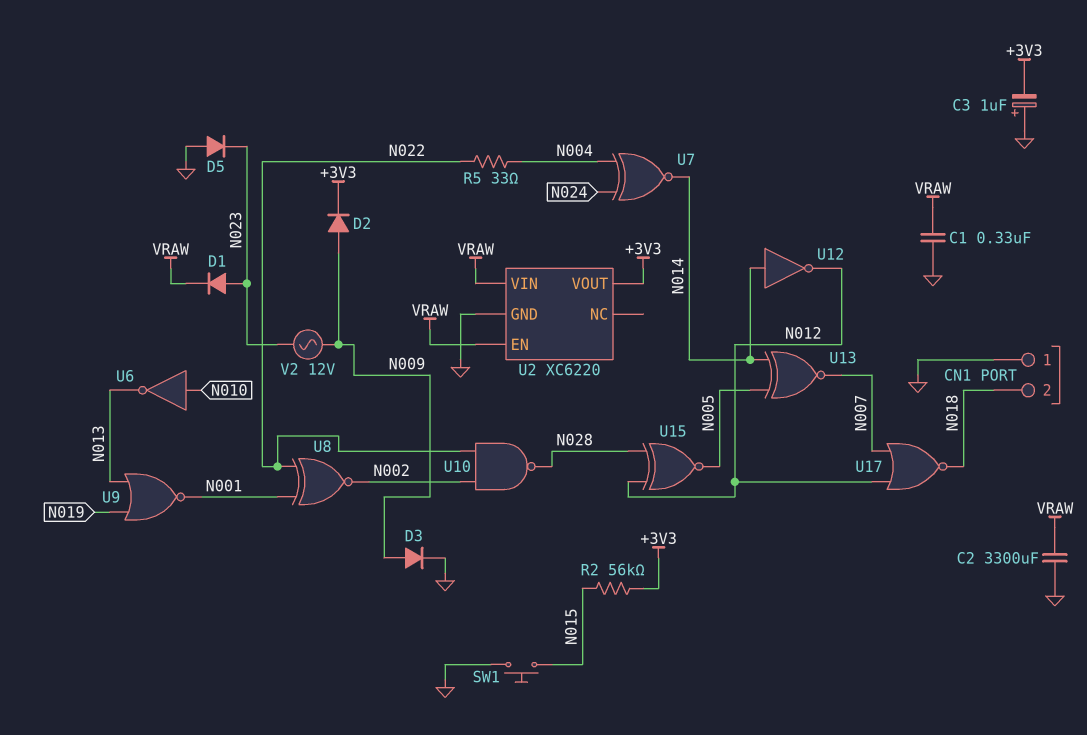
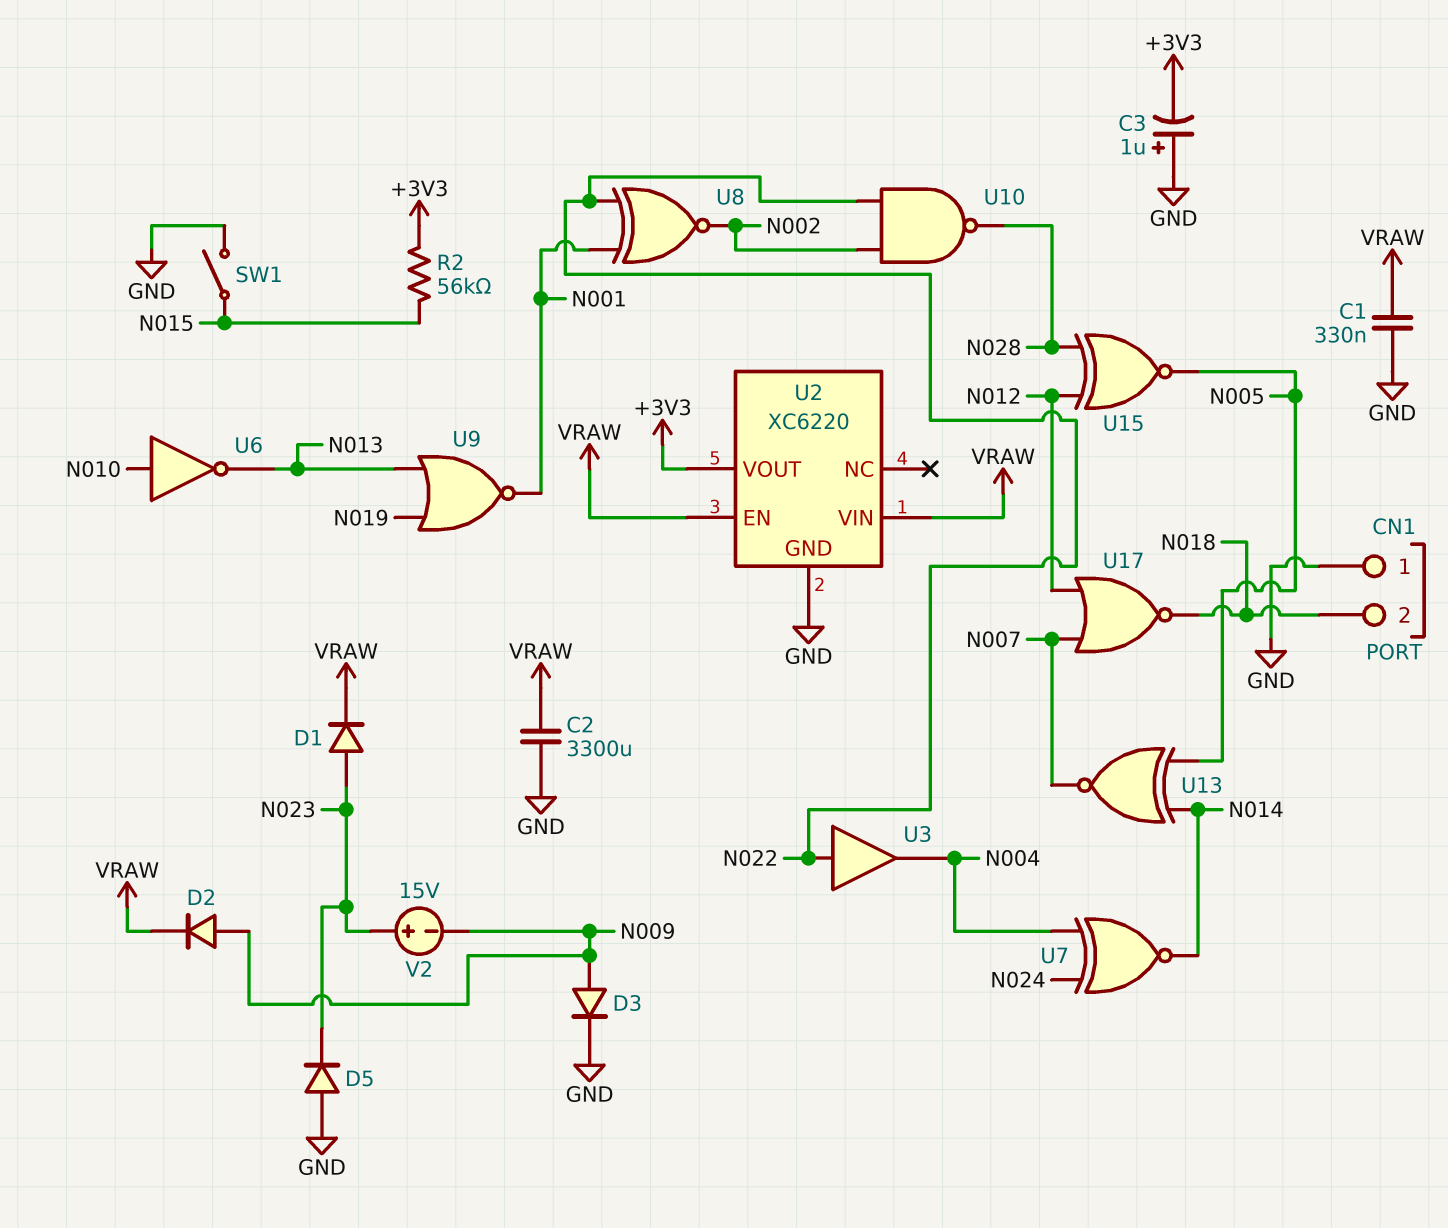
D2: diode (A N009, K +3V3) -> diode (A N009, K VRAW)
R5: 33 (N004, N022) -> none
SW1: button (GND, N015) -> switch (GND, N015)
U3: none -> buffer (in N022, out N004)
U12: NOT (in N014, out N012) -> none
V2: AC 12V (N009, N023) -> 15V (plus N023, minus N009)

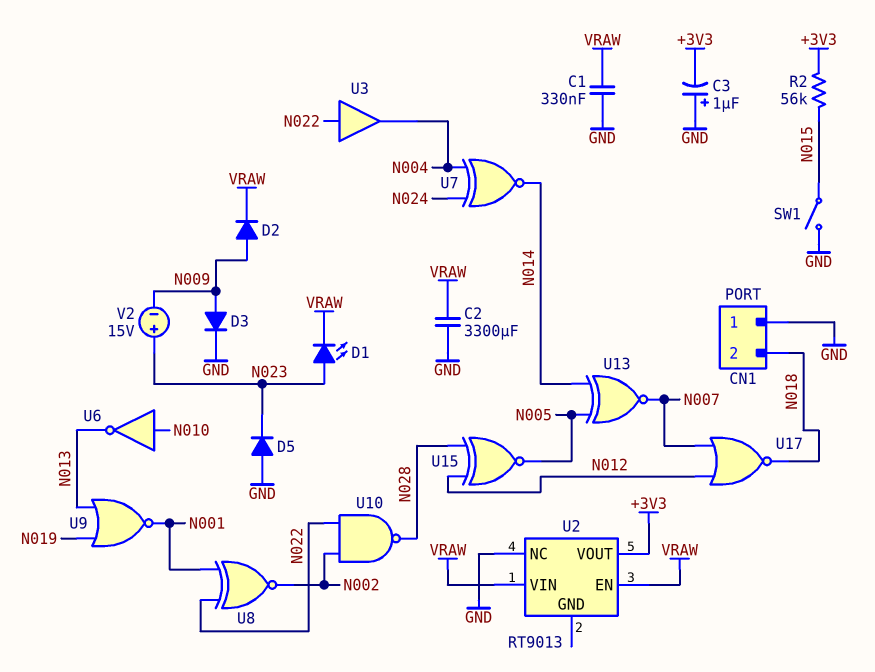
D1: diode (A N023, K VRAW) -> LED (A N023, K VRAW)
U2: XC6220 -> RT9013
U2 pin GND: GND -> none
U2 pin NC: none -> GND

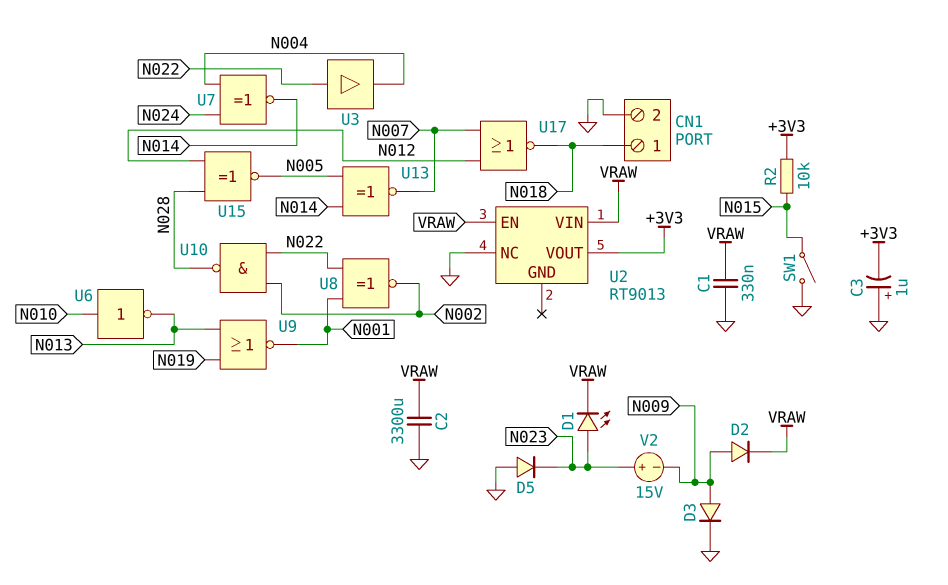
CN1 pin 1: GND -> N018
CN1 pin 2: N018 -> GND
R2: 56k (+3V3, N015) -> 10k (+3V3, N015)

